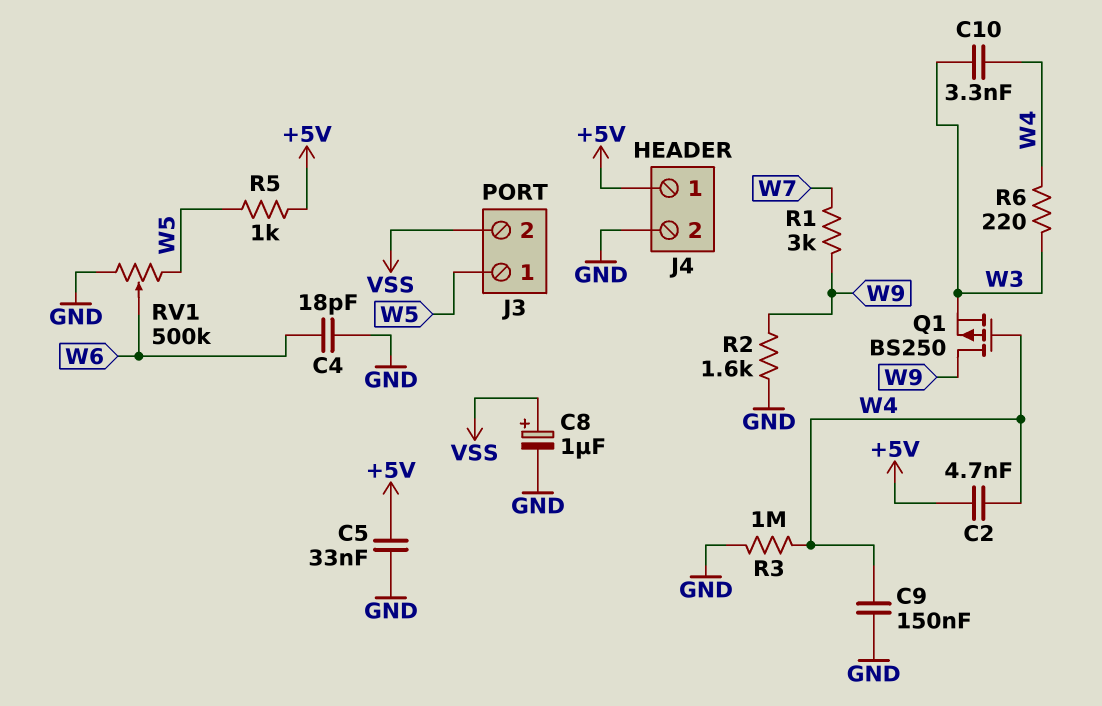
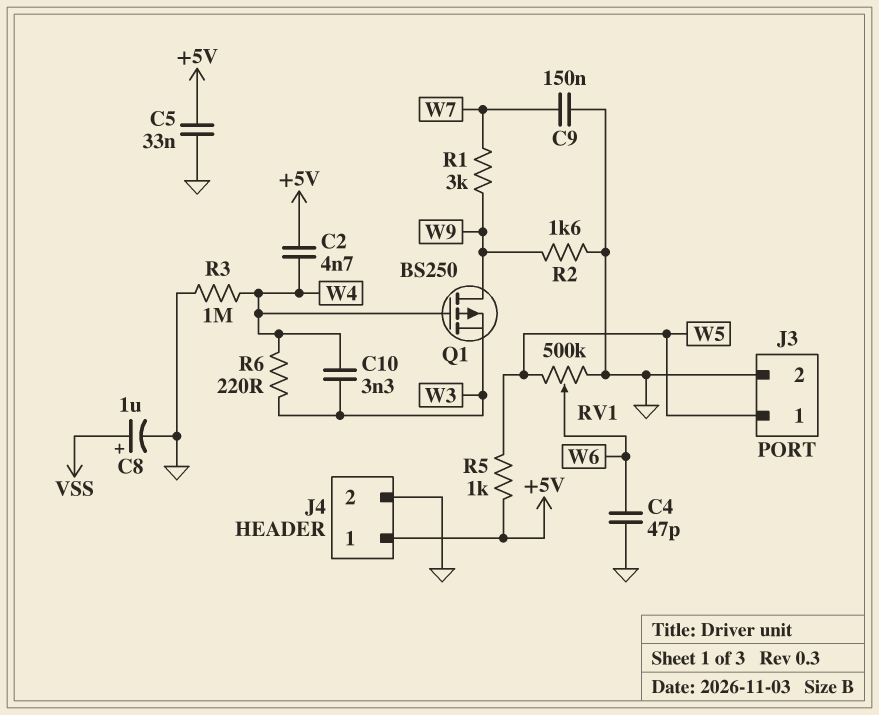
C4: 18pF (GND, W6) -> 47pF (GND, W6)
C9: 150nF (GND, W4) -> 150nF (GND, W7)
J3 pin 2: VSS -> GND

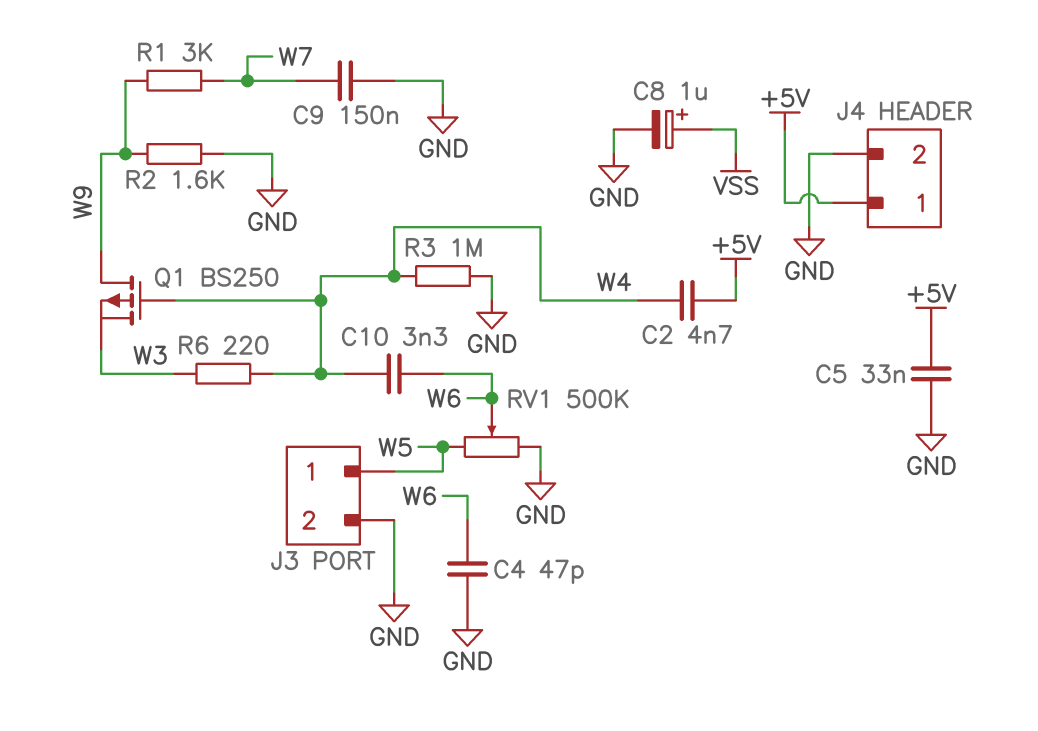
C10: 3.3nF (W3, W4) -> 3.3nF (W4, W6)
R5: 1k (+5V, W5) -> none

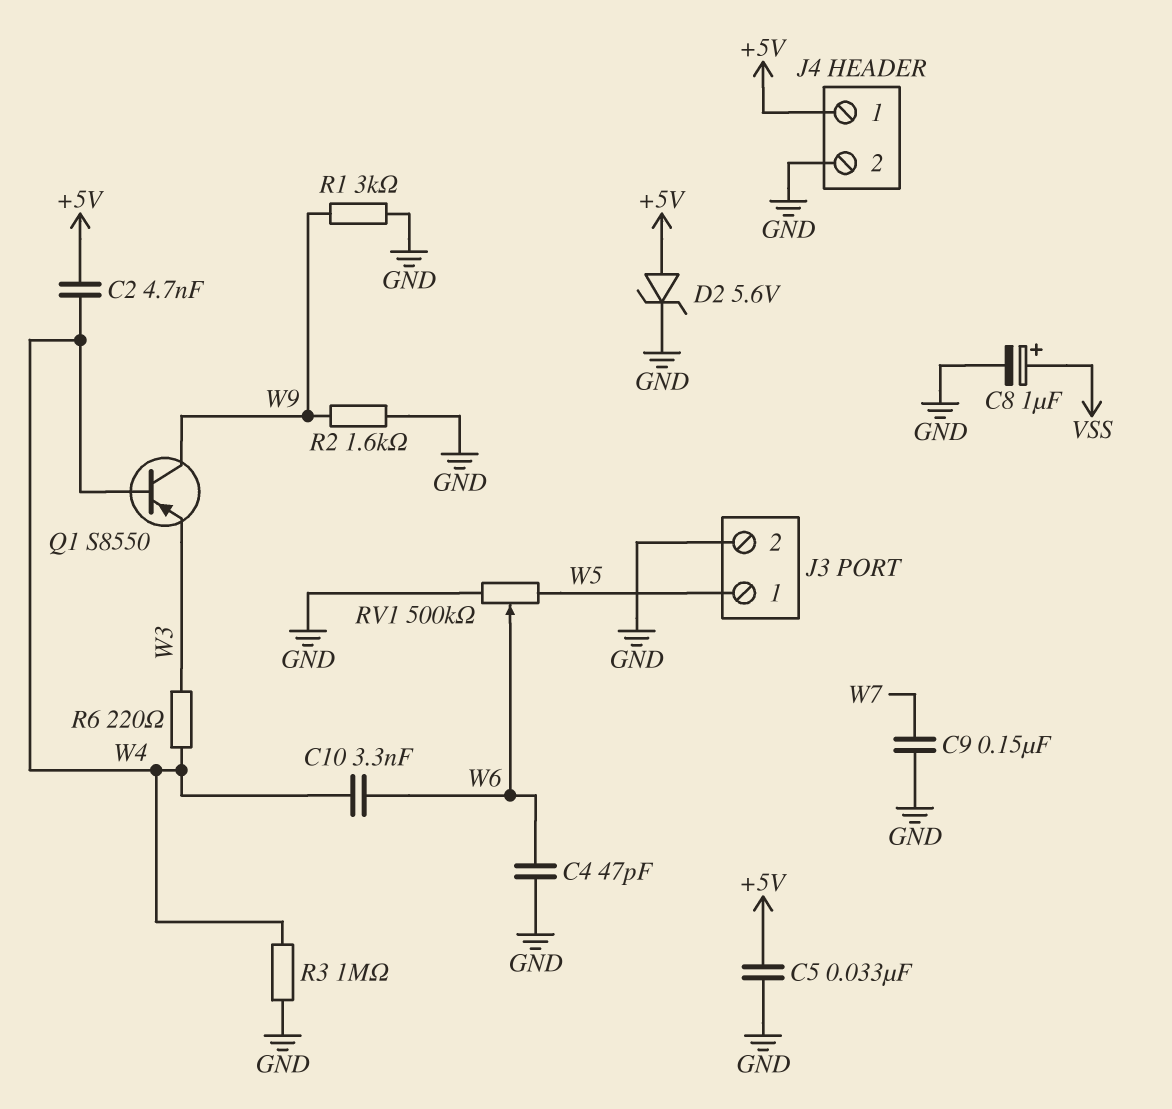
D2: none -> zener 5.6V (A +5V, K GND)
Q1: PMOS BS250 (G W4, D W9, S W3) -> PNP S8550 (B W4, C W9, E W3)
R1: 3k (W7, W9) -> 3k (GND, W9)

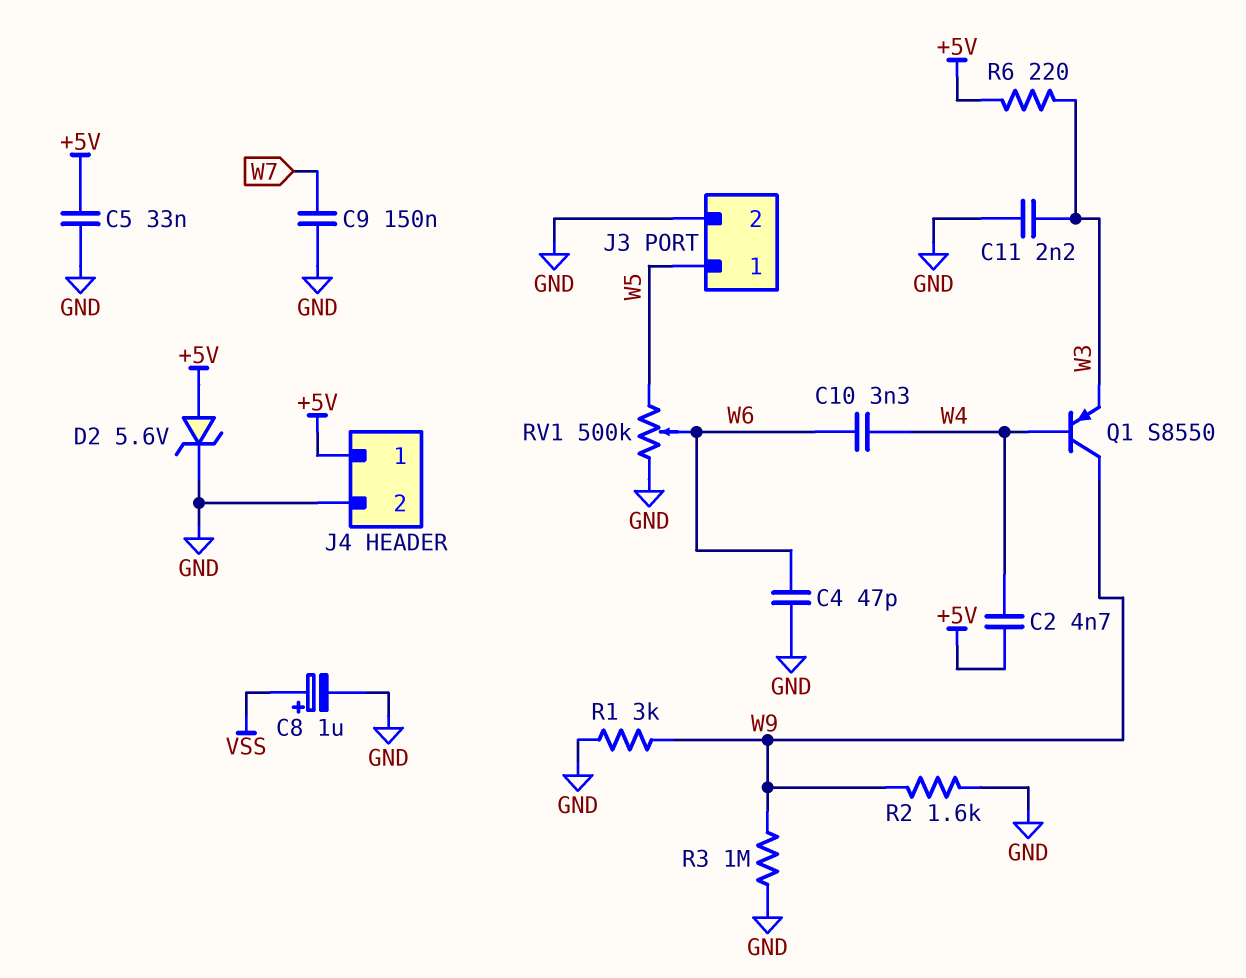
C11: none -> 2.2nF (GND, W3)
R3: 1M (GND, W4) -> 1M (GND, W9)
R6: 220 (W3, W4) -> 220 (+5V, W3)

